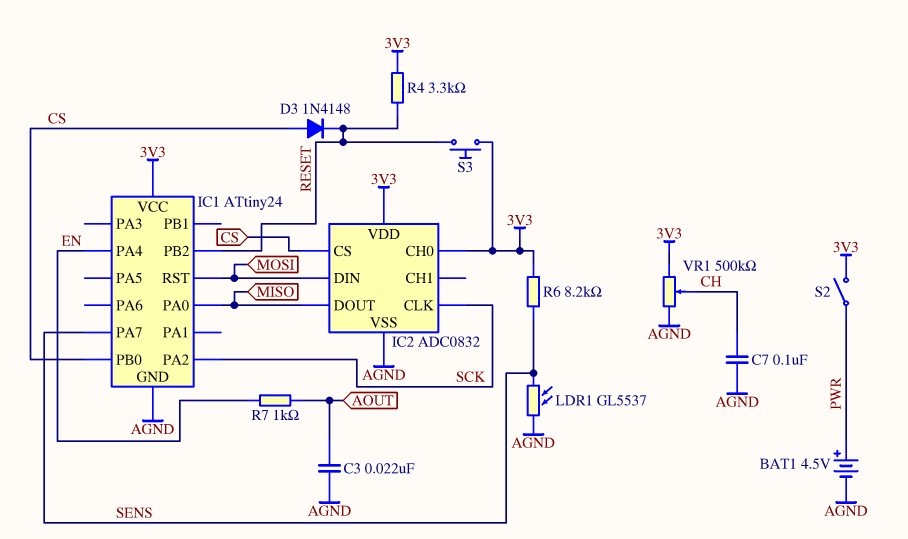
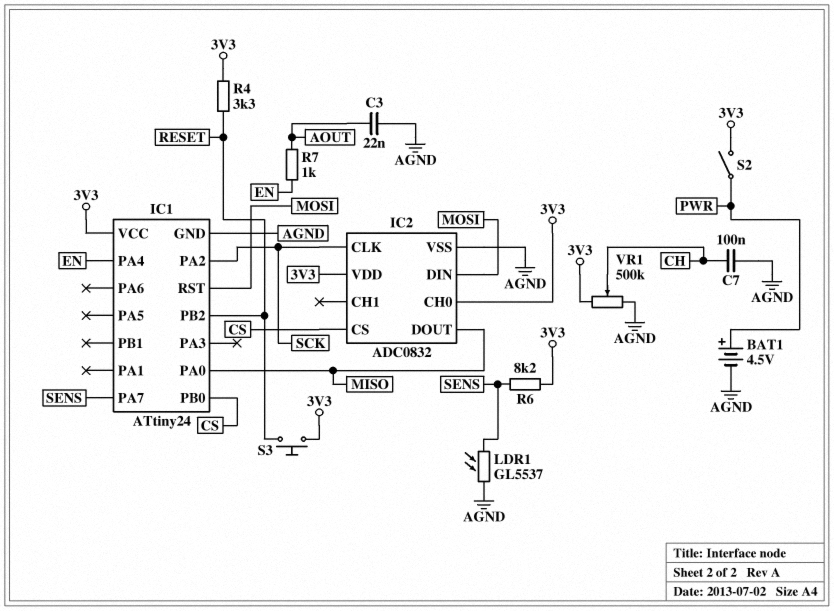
D3: diode 1N4148 (A CS, K RESET) -> none

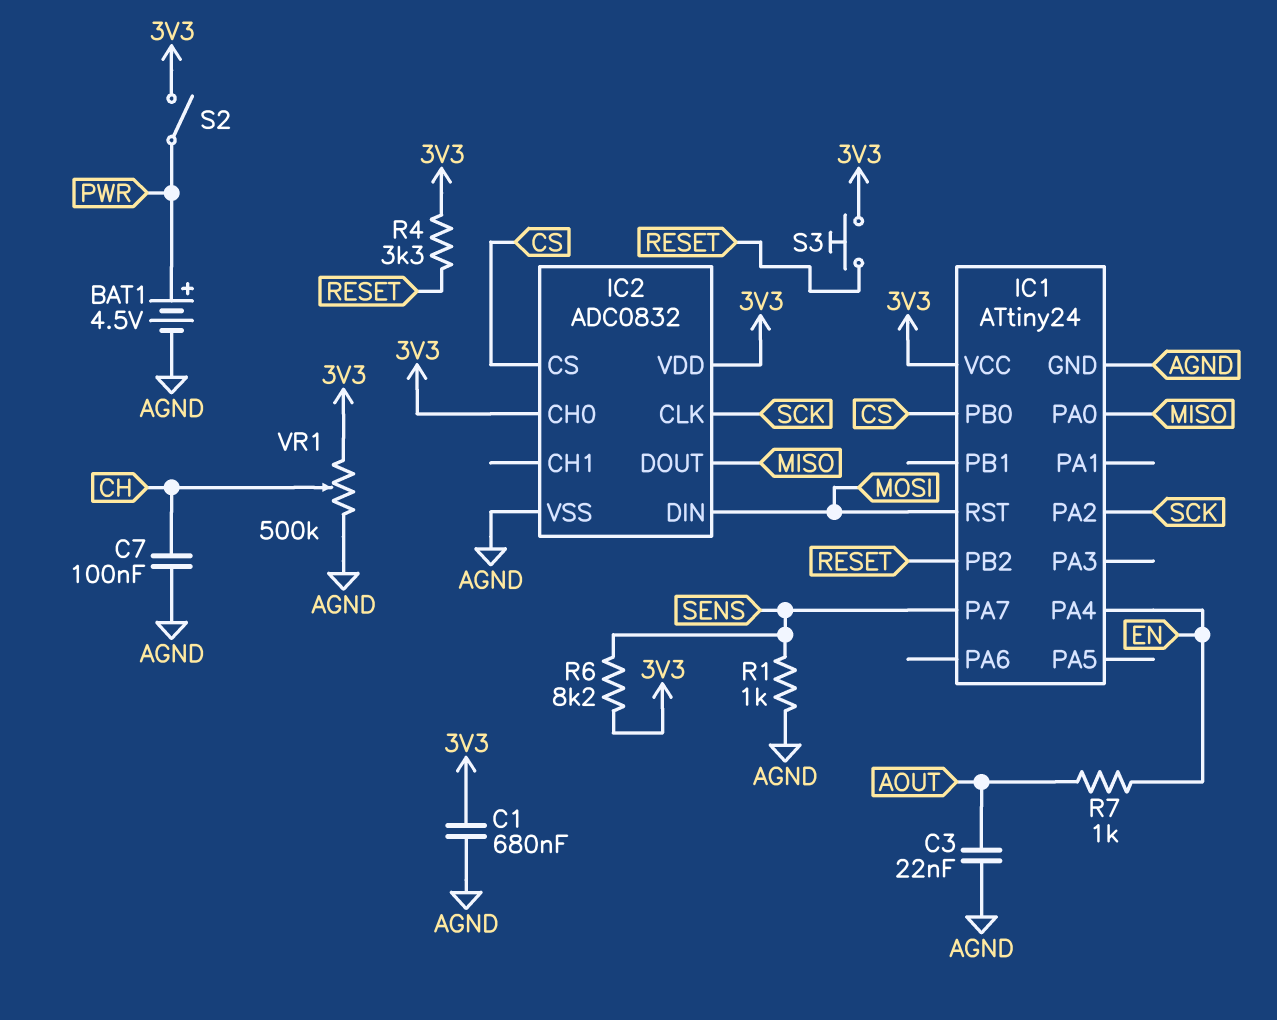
C1: none -> 680nF (3V3, AGND)
LDR1: GL5537 (AGND, SENS) -> none
R1: none -> 1k (AGND, SENS)

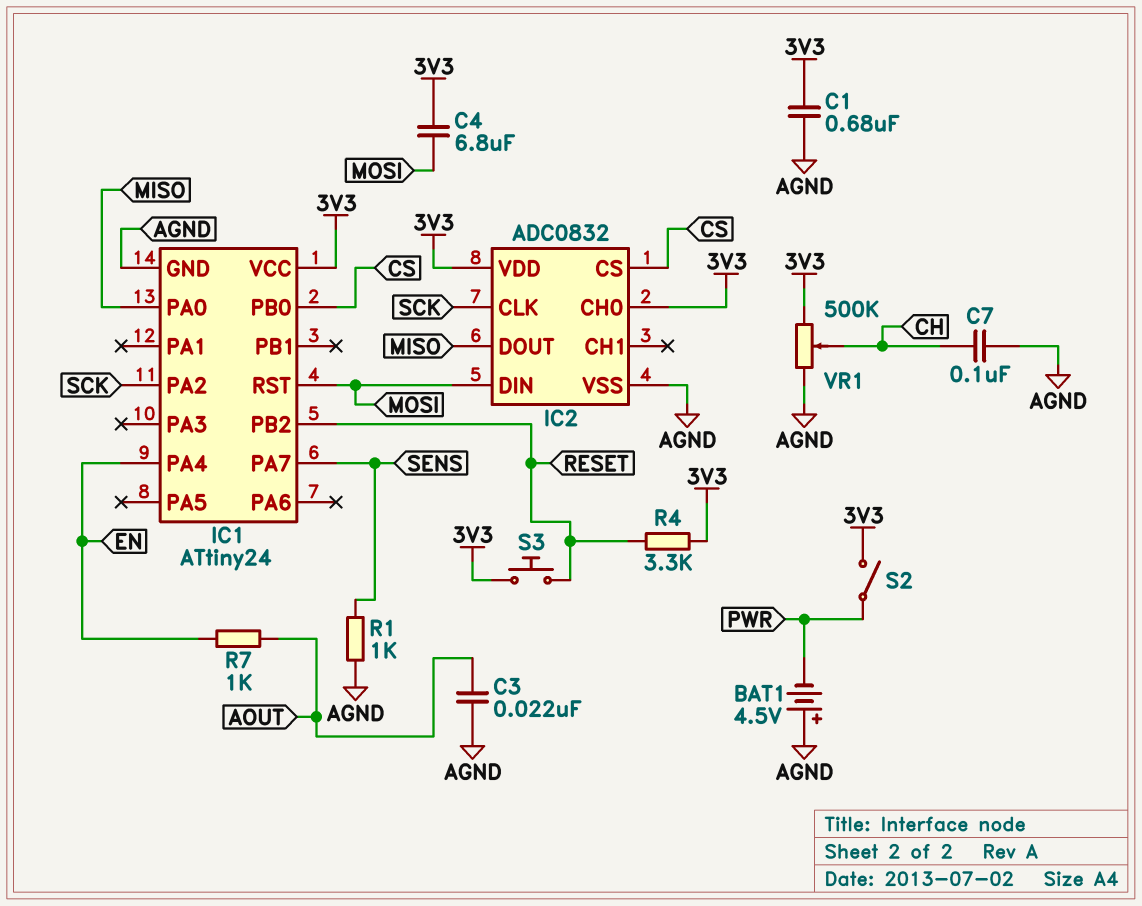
BAT1: 4.5V (plus PWR, minus AGND) -> 4.5V (plus AGND, minus PWR)
C4: none -> 6.8uF (3V3, MOSI)
R6: 8.2k (3V3, SENS) -> none

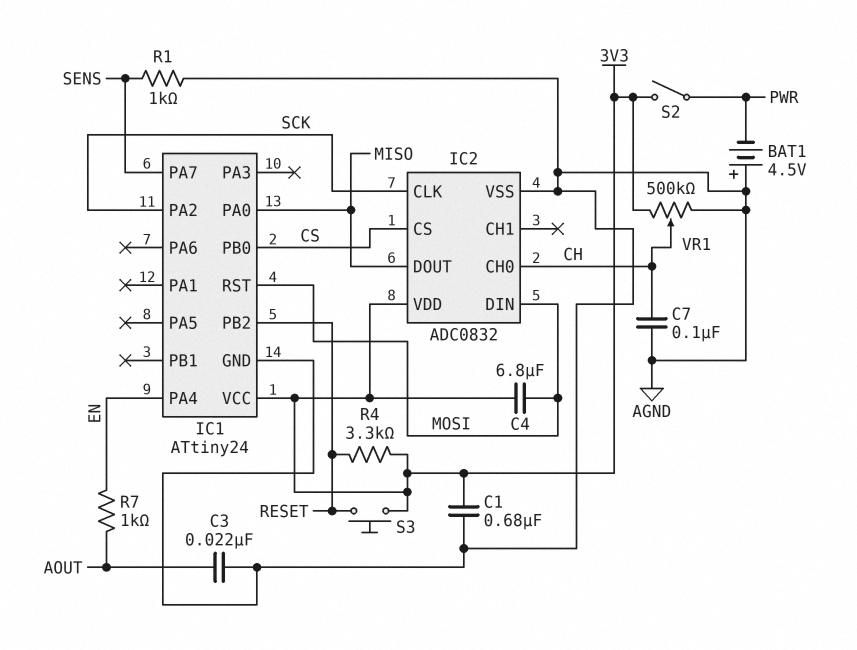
IC2 pin CH0: 3V3 -> CH

